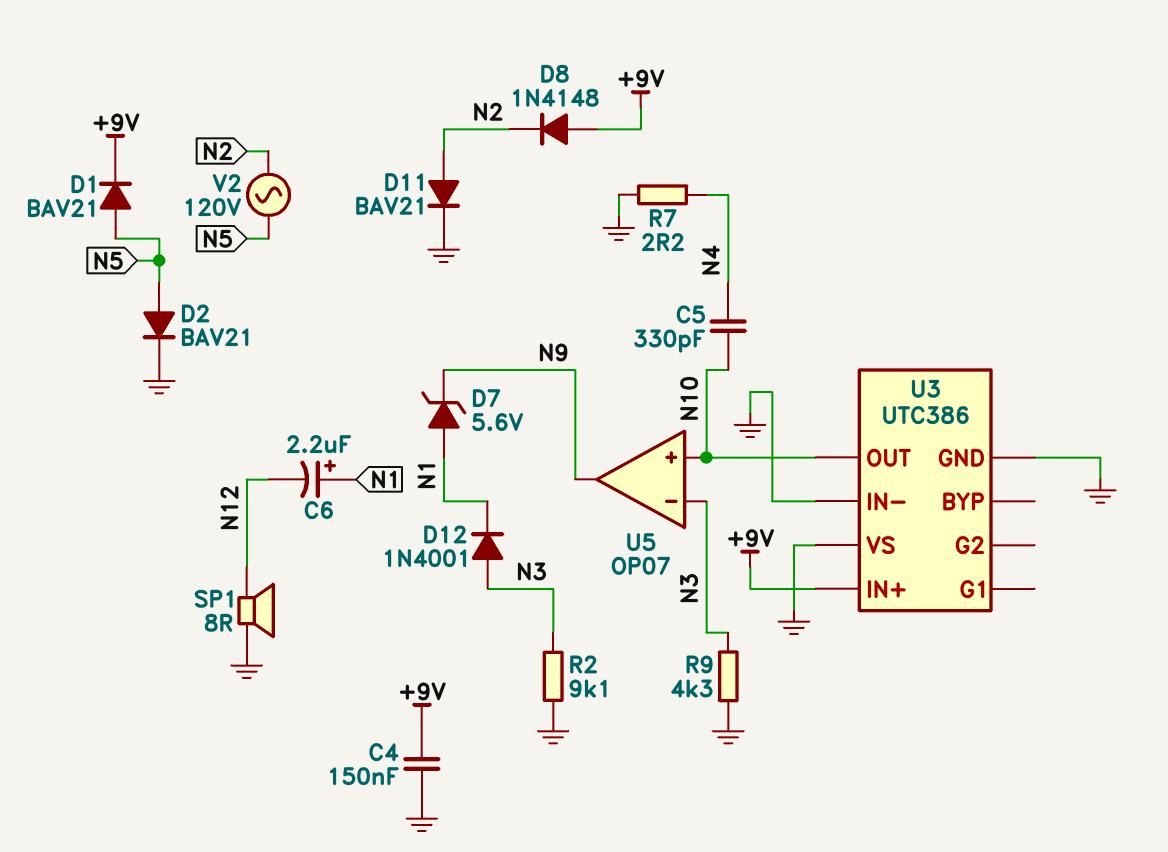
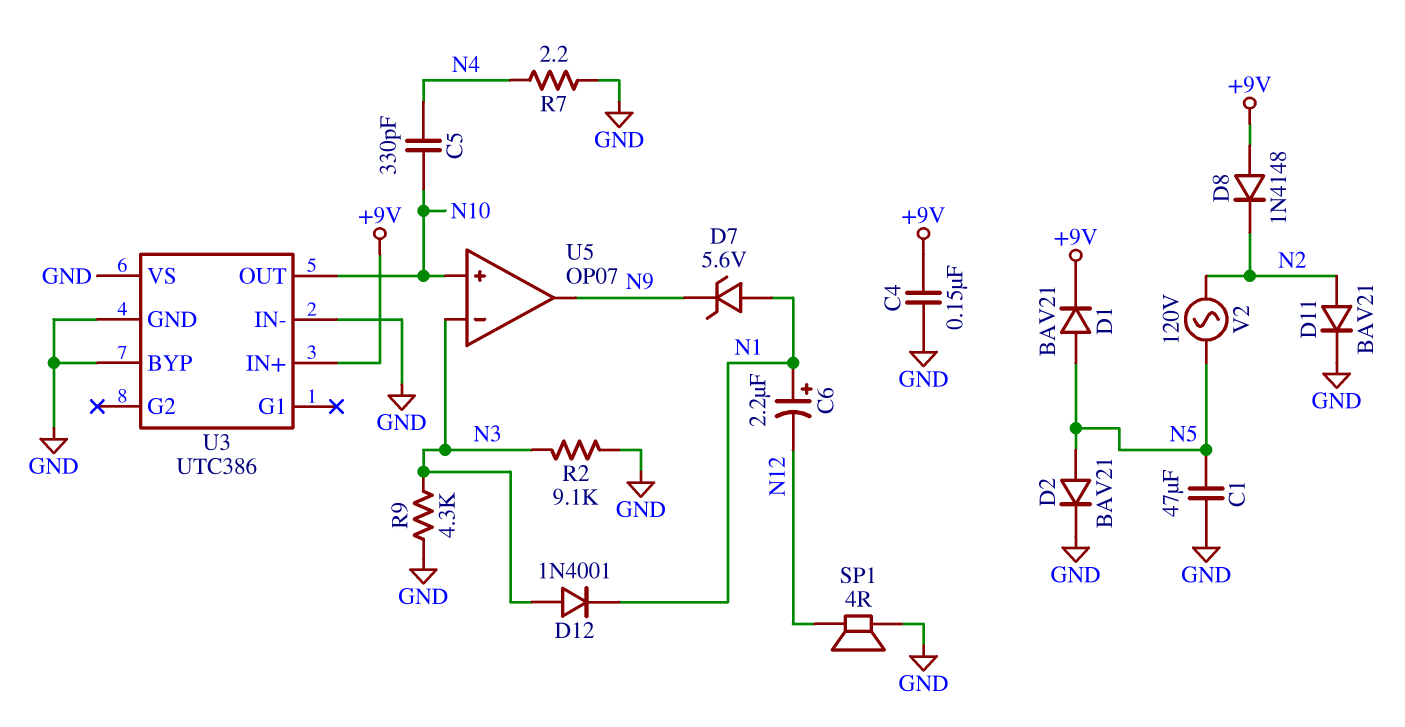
C1: none -> 47uF (GND, N5)
SP1: speaker 8R (GND, N12) -> speaker 4R (GND, N12)
U3 pin BYP: none -> GND

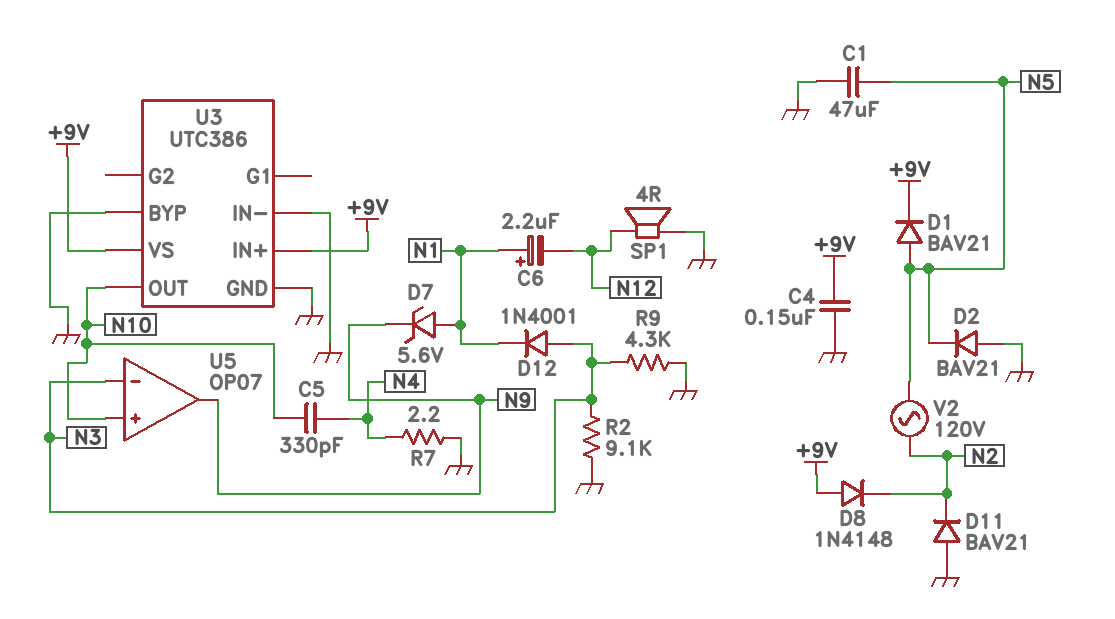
D2: diode BAV21 (A N5, K GND) -> diode BAV21 (A GND, K N5)
D11: diode BAV21 (A N2, K GND) -> diode BAV21 (A GND, K N2)
U3 pin VS: GND -> +9V

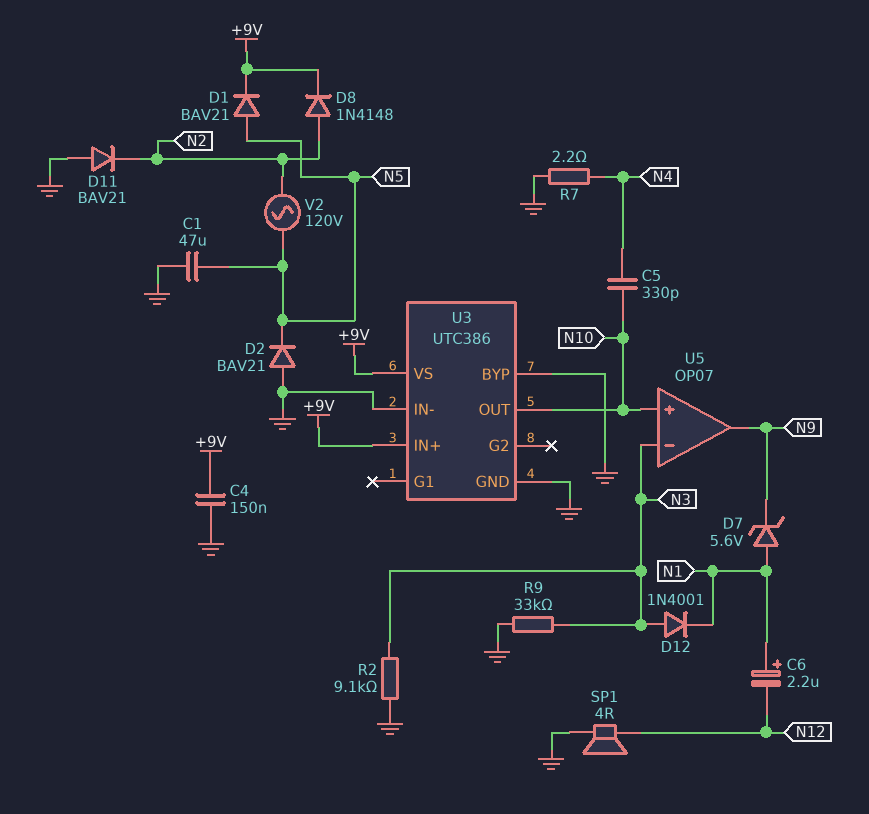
D8: diode 1N4148 (A +9V, K N2) -> diode 1N4148 (A N2, K +9V)
R9: 4.3k (GND, N3) -> 33k (GND, N3)

